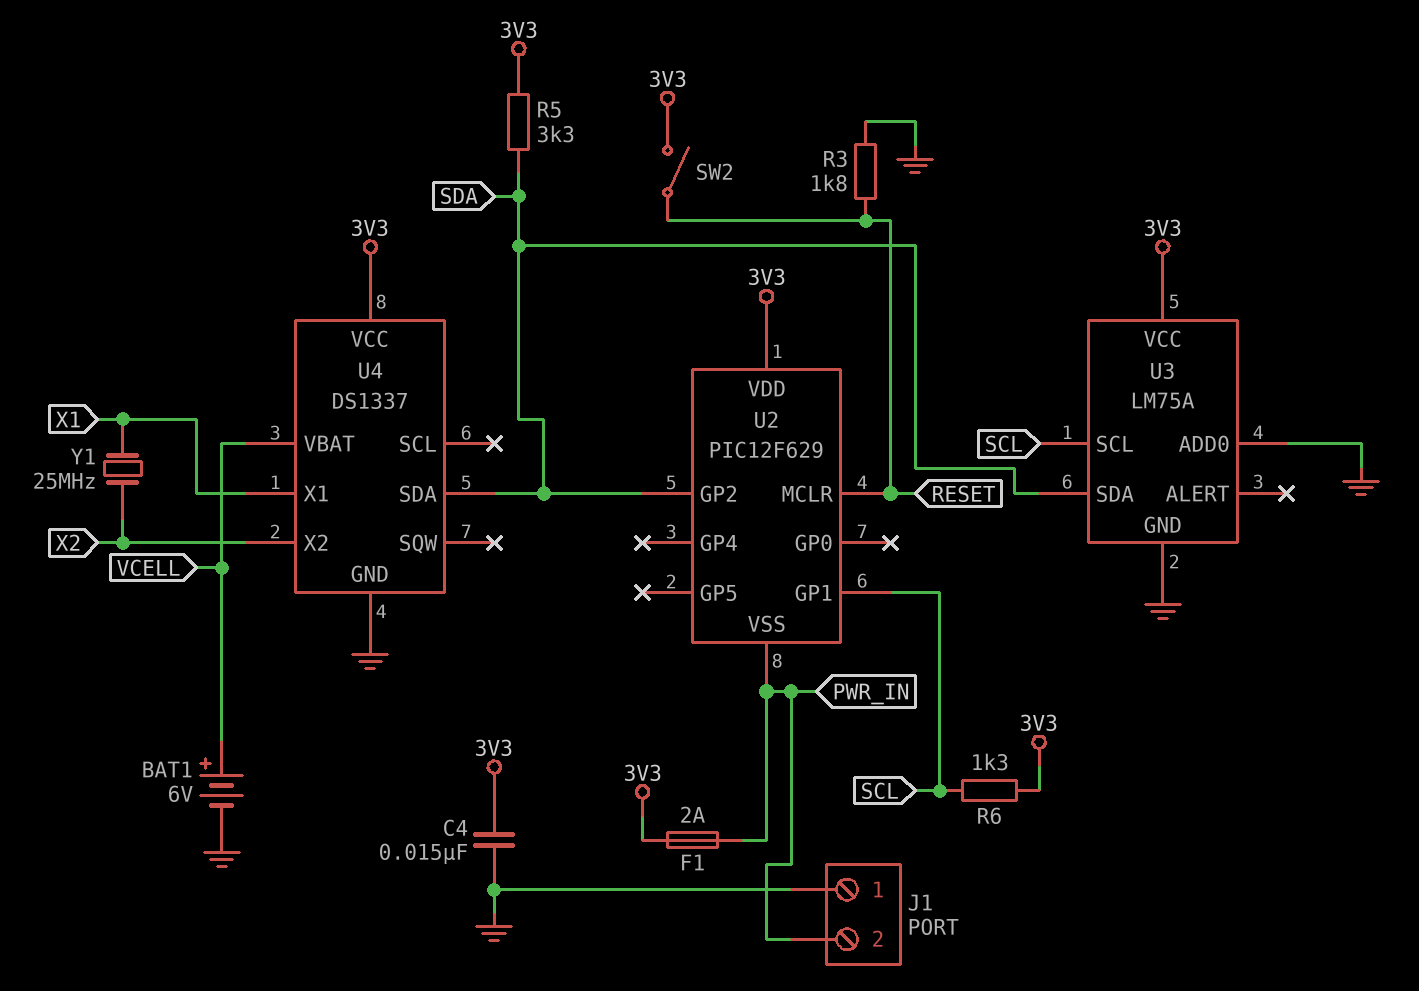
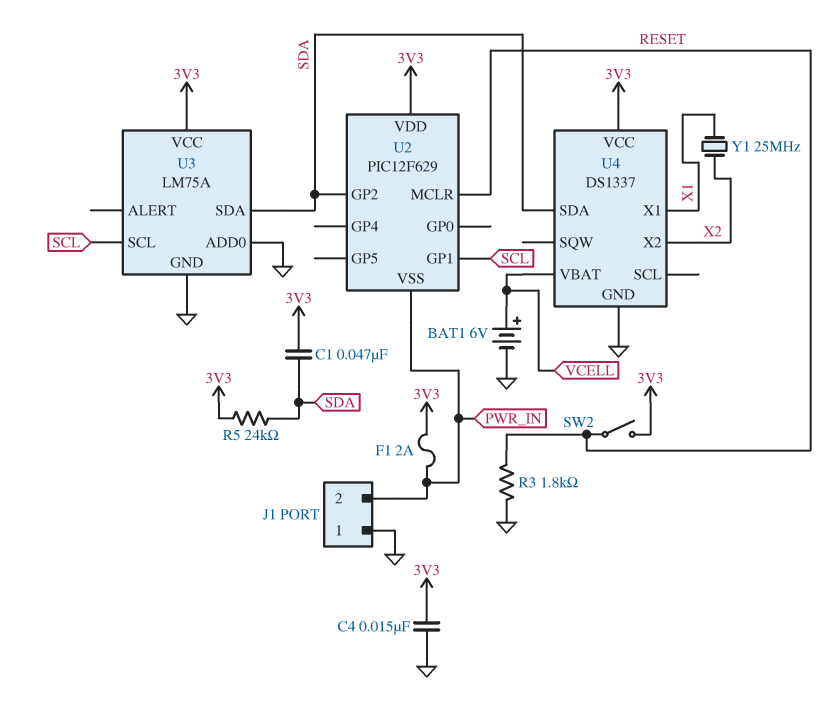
C1: none -> 47nF (3V3, SDA)
R5: 3.3k (3V3, SDA) -> 24k (3V3, SDA)
R6: 1.3k (3V3, SCL) -> none

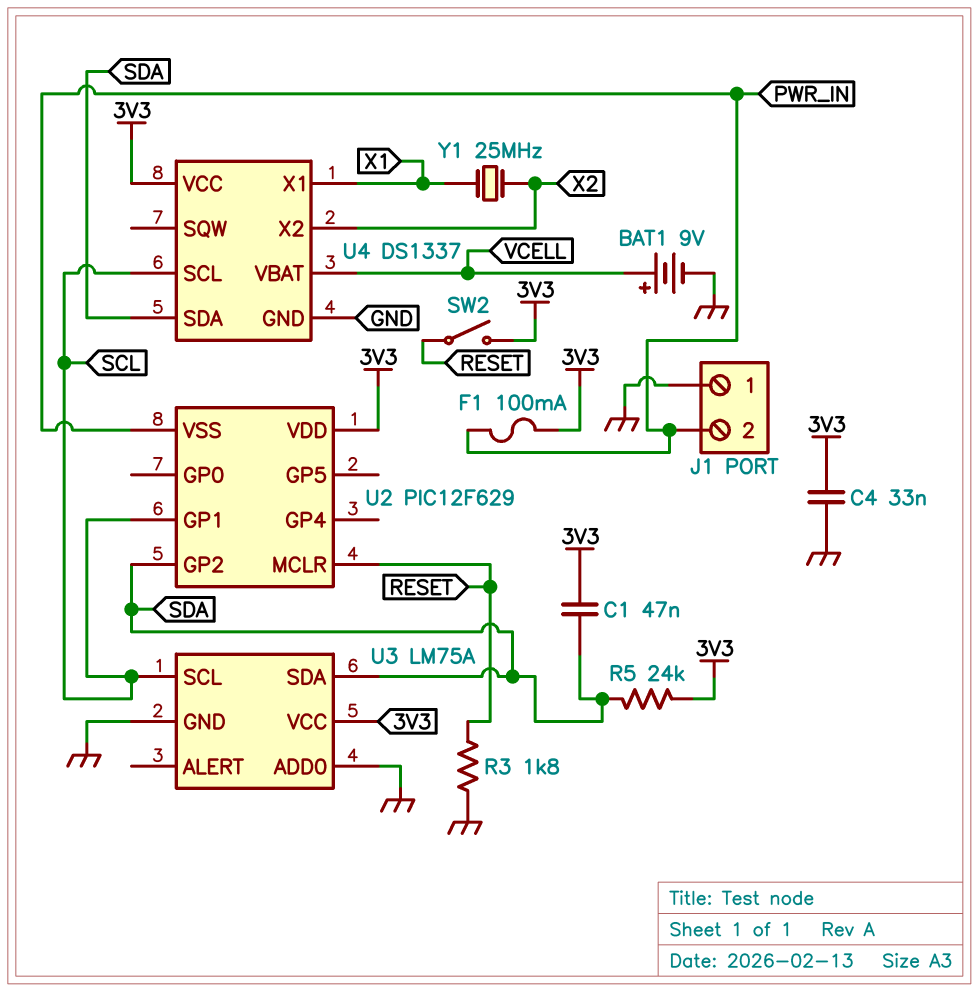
BAT1: 6V (plus VCELL, minus GND) -> 9V (plus VCELL, minus GND)
C4: 15nF (3V3, GND) -> 33nF (3V3, GND)
F1: 2A (3V3, PWR_IN) -> 100mA (3V3, PWR_IN)
U4 pin SCL: none -> SCL

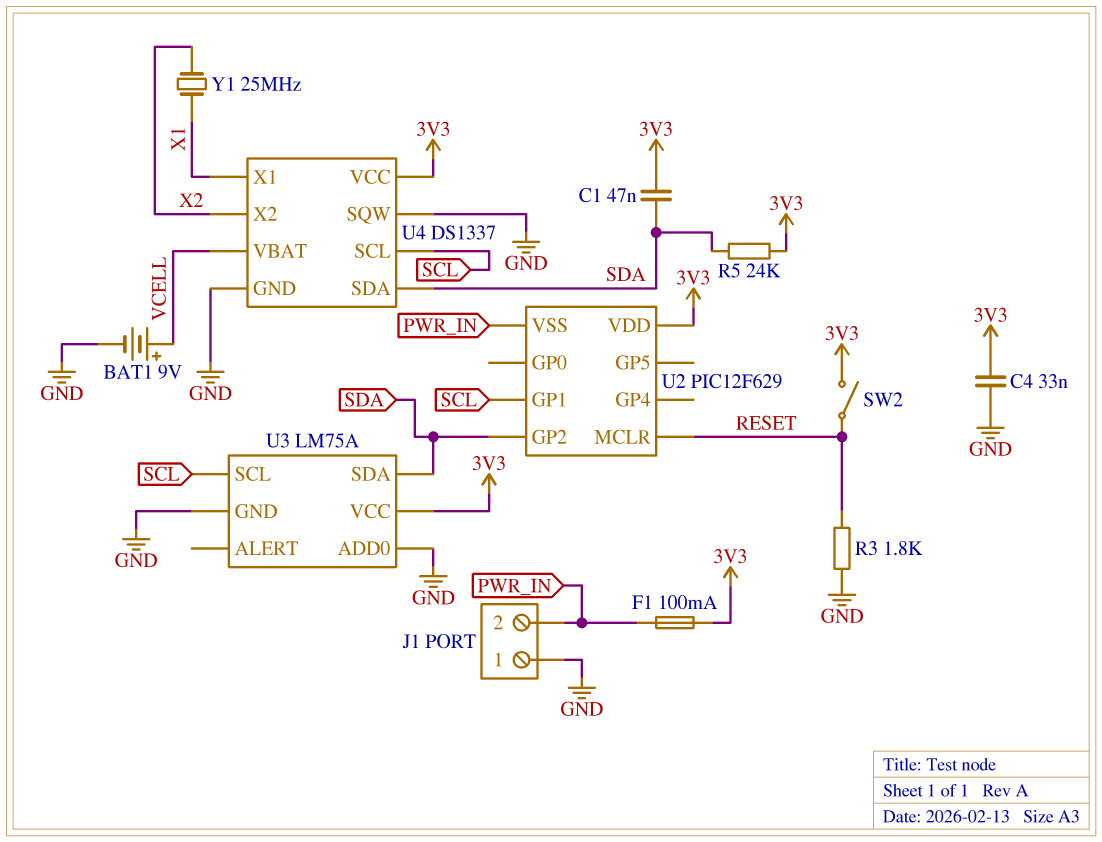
U4 pin SQW: none -> GND

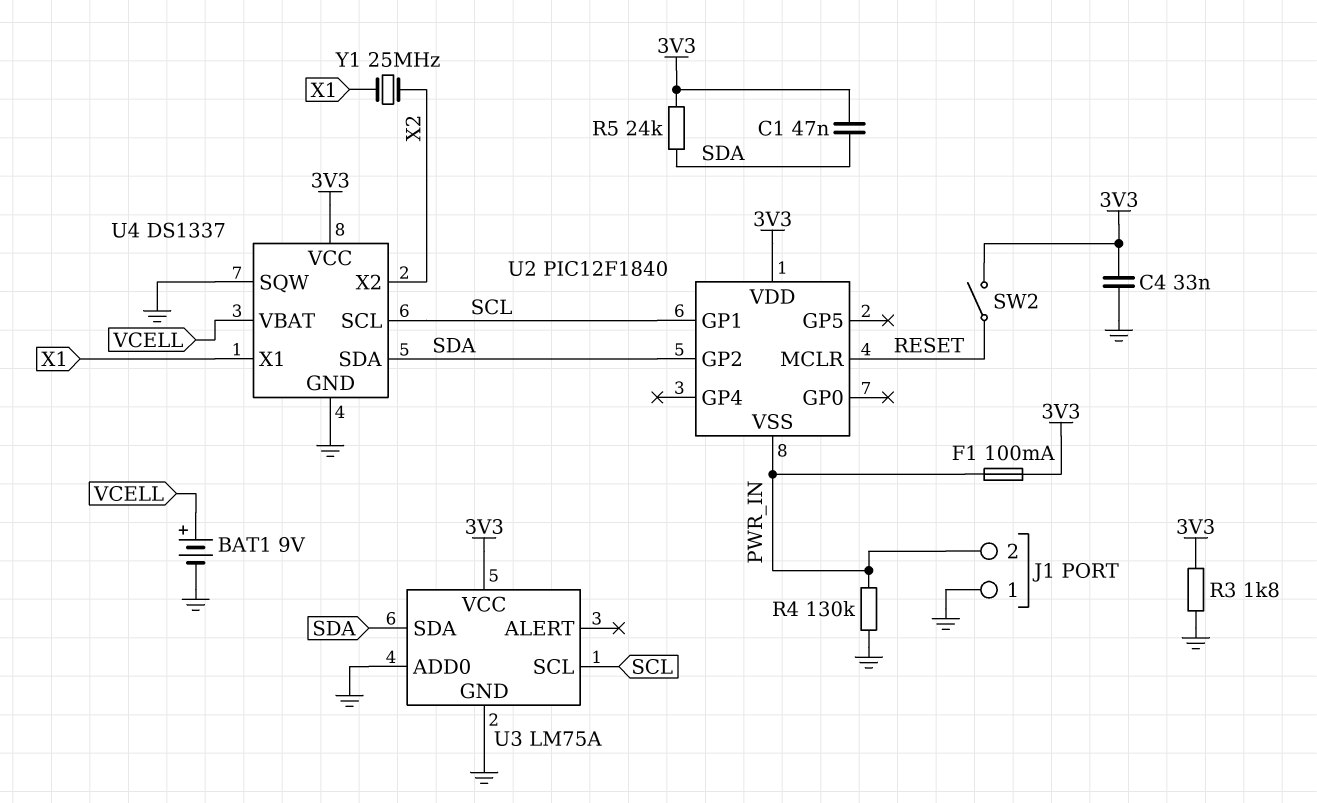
R3: 1.8k (GND, RESET) -> 1.8k (3V3, GND)
R4: none -> 130k (GND, PWR_IN)
U2: PIC12F629 -> PIC12F1840

